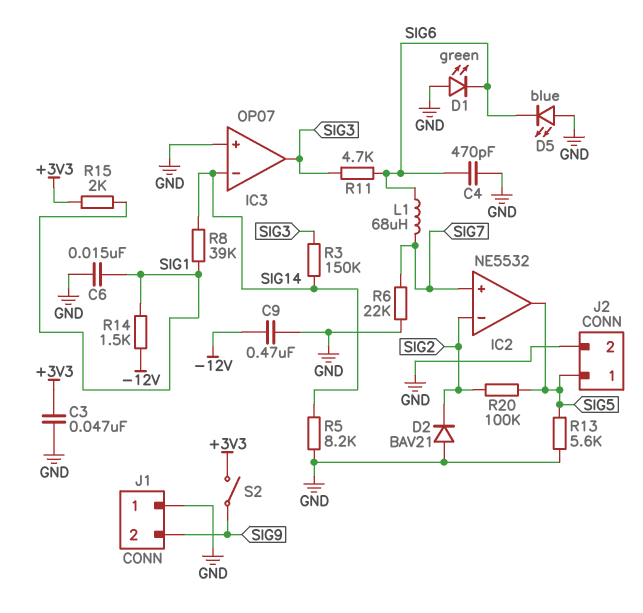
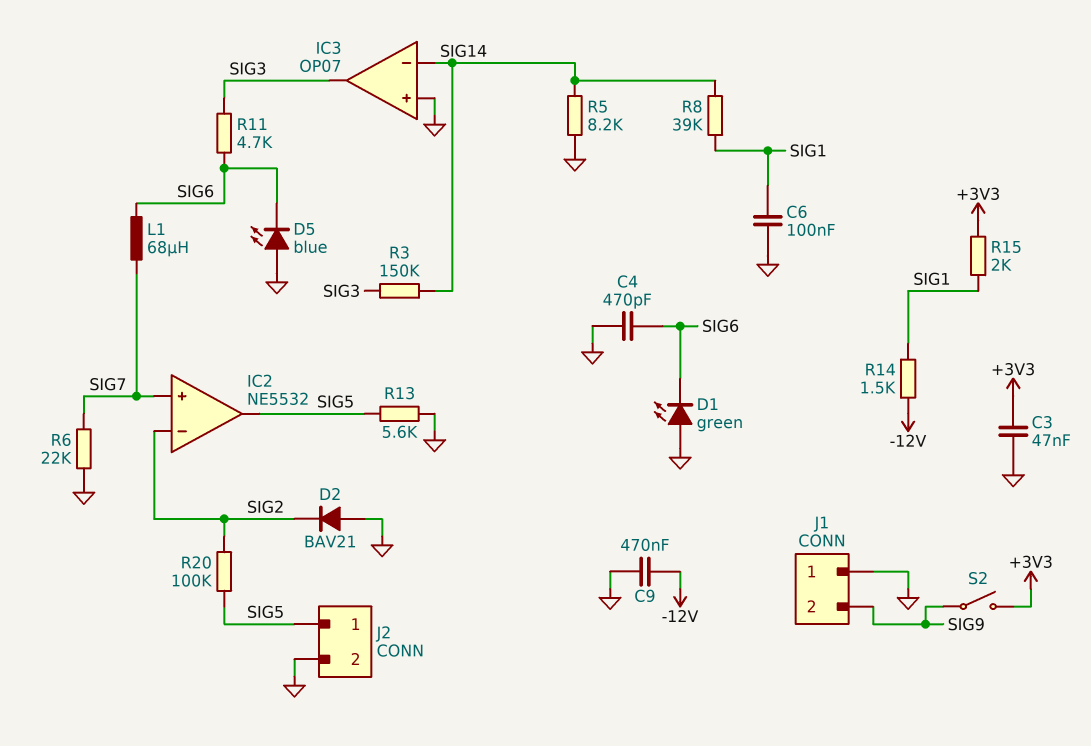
C6: 15nF (GND, SIG1) -> 100nF (GND, SIG1)

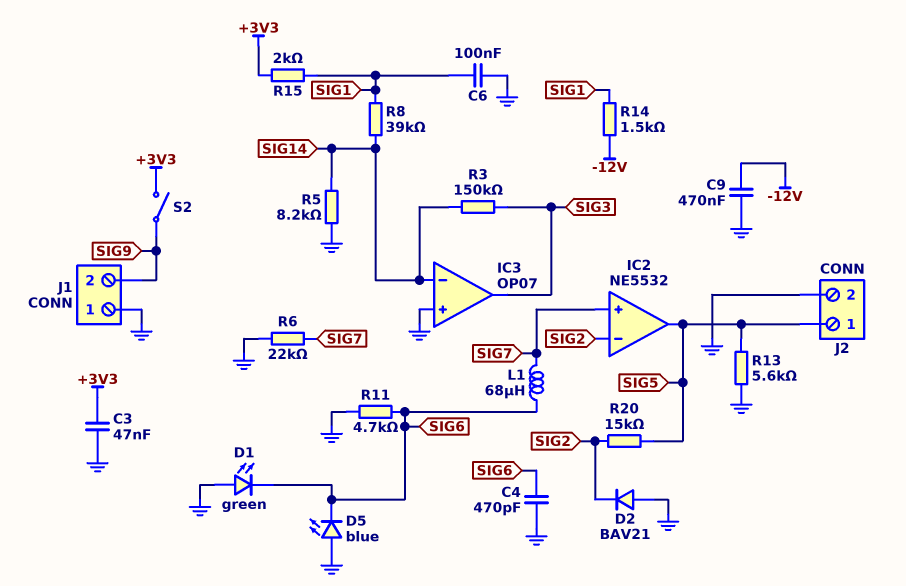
R11: 4.7k (SIG3, SIG6) -> 4.7k (GND, SIG6)
R20: 100k (SIG2, SIG5) -> 15k (SIG2, SIG5)

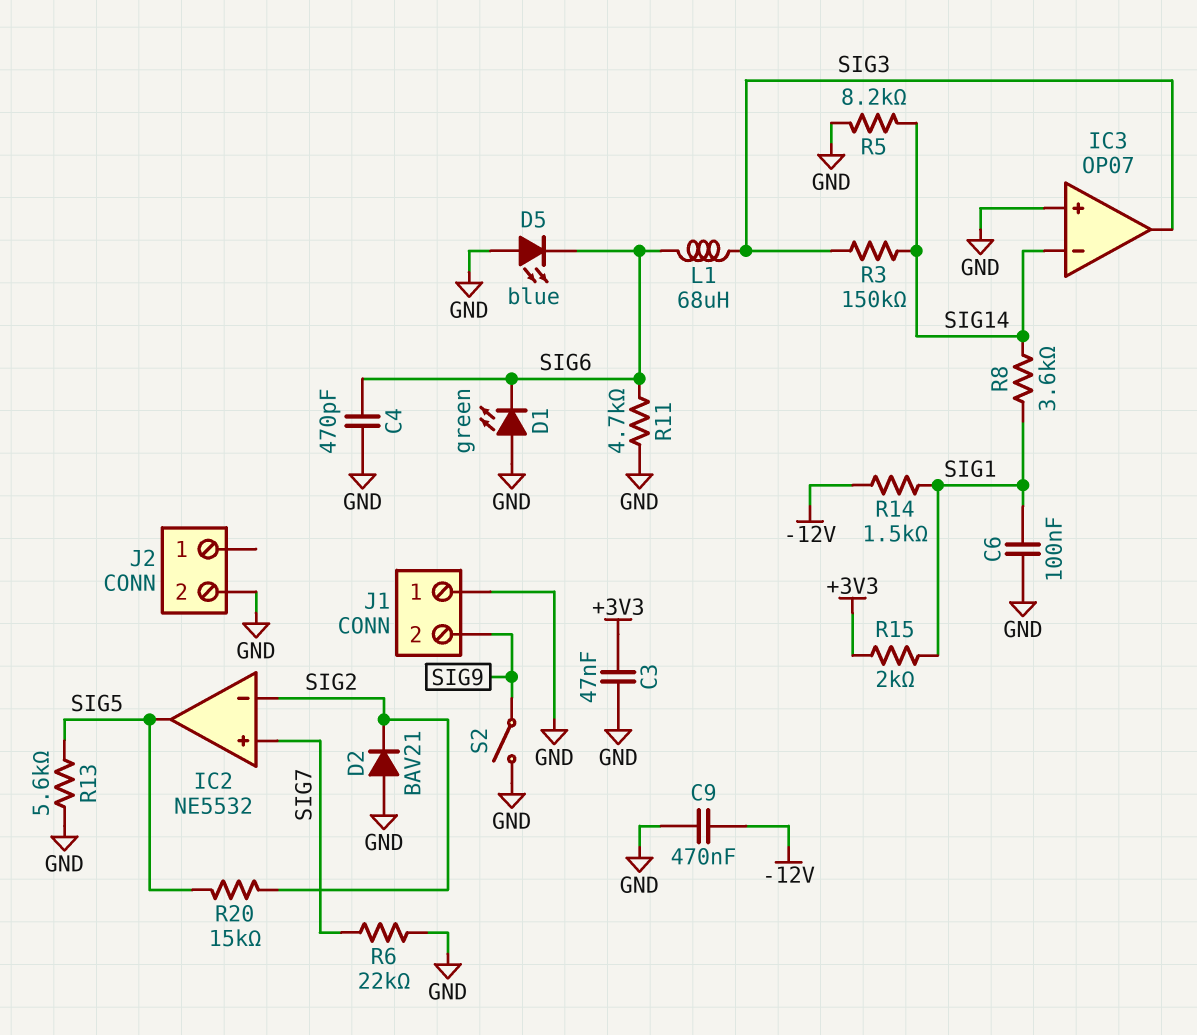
J2 pin 1: SIG5 -> none
L1: 68uH (SIG6, SIG7) -> 68uH (SIG3, SIG6)
R8: 39k (SIG1, SIG14) -> 3.6k (SIG1, SIG14)
S2: switch (+3V3, SIG9) -> switch (GND, SIG9)

